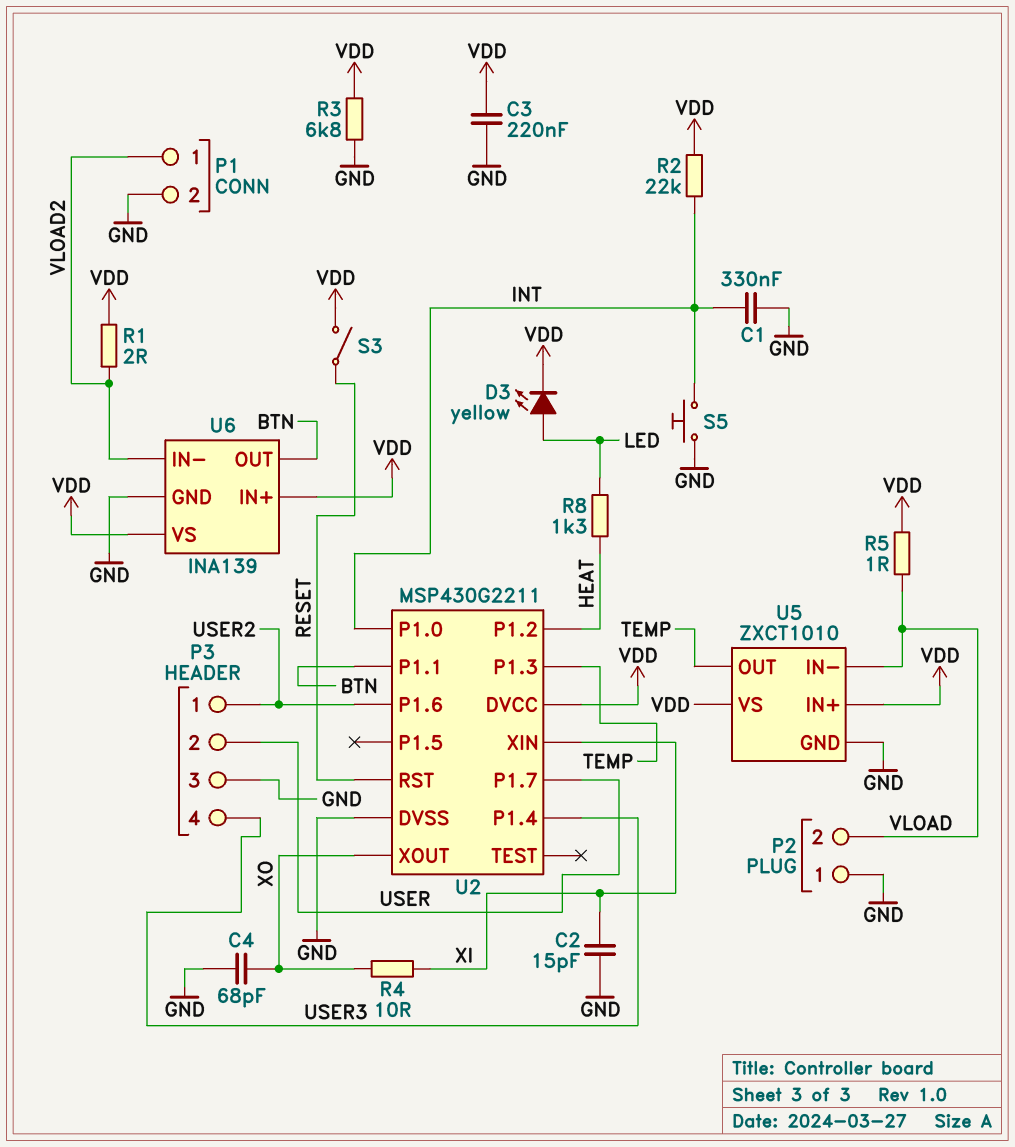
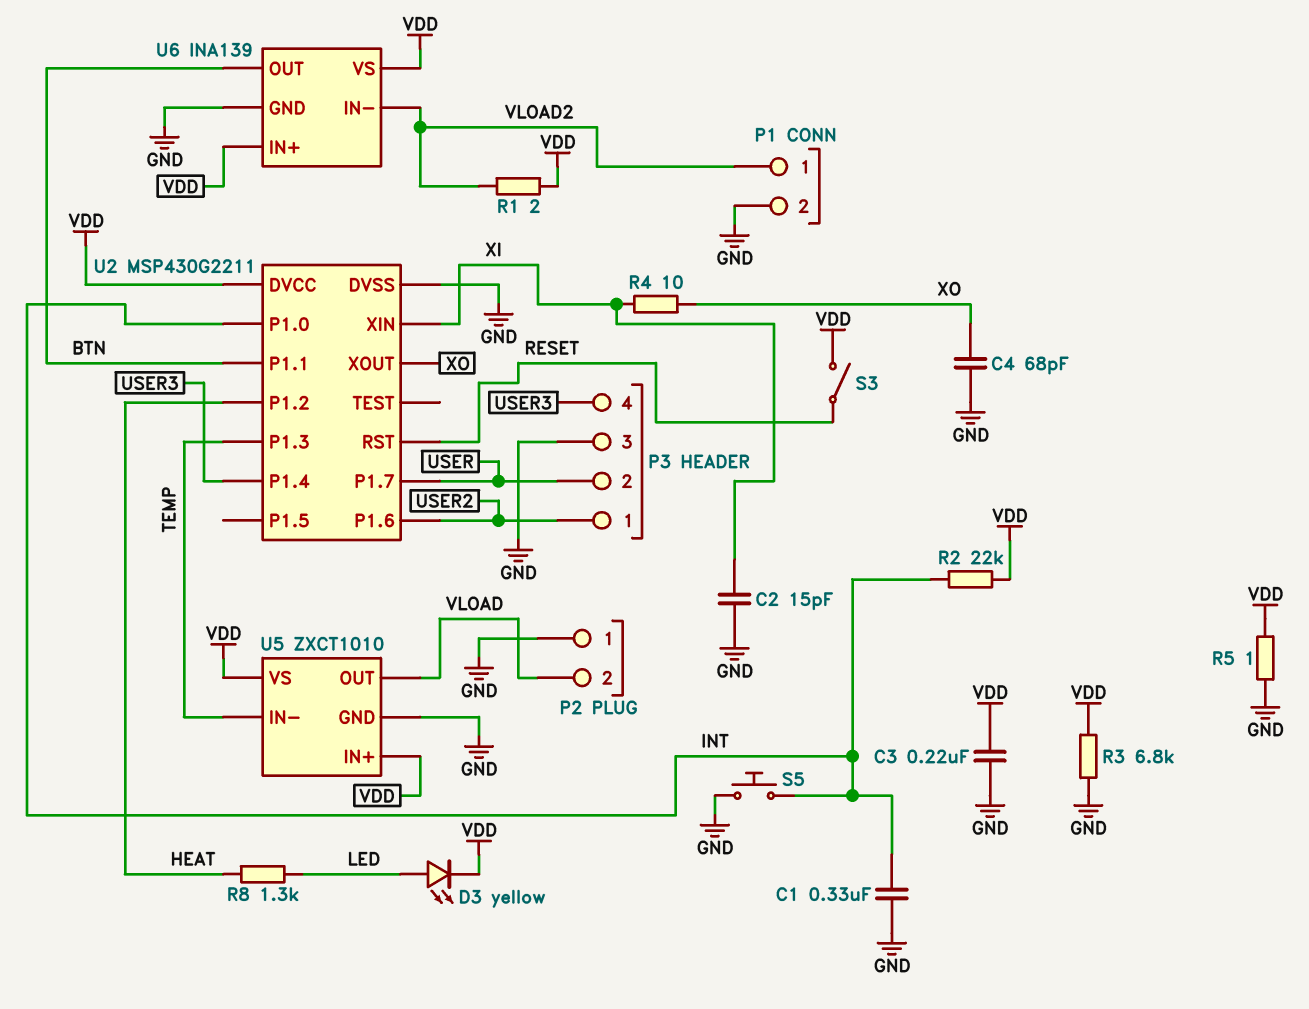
R5: 1 (VDD, VLOAD) -> 1 (GND, VDD)
U5 pin IN-: VLOAD -> TEMP
U5 pin OUT: TEMP -> VLOAD

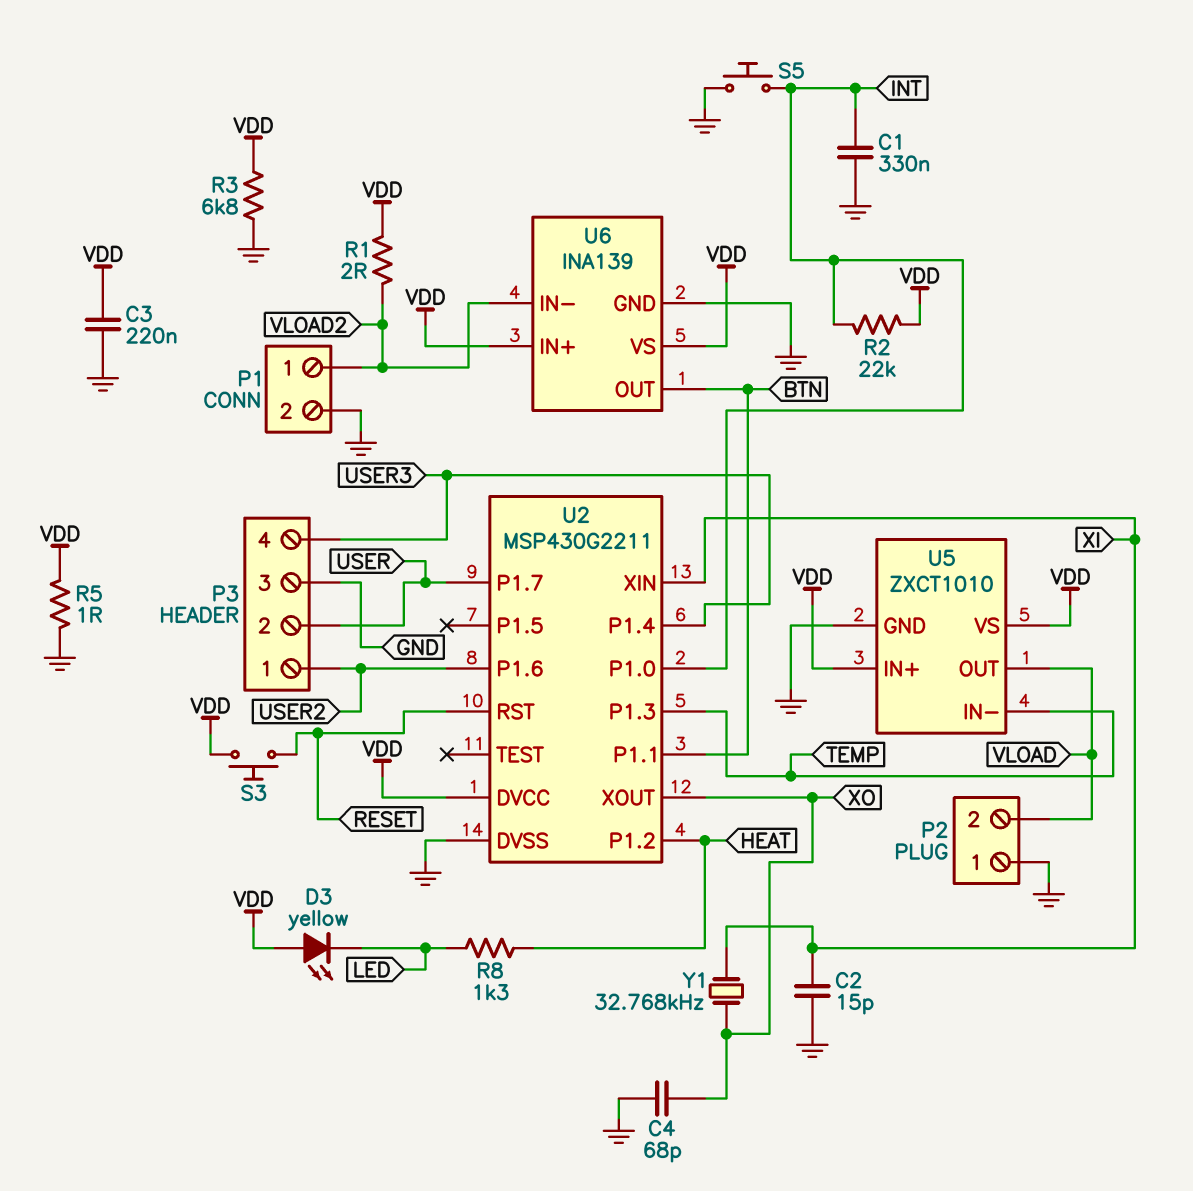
D3: LED yellow (A LED, K VDD) -> LED yellow (A VDD, K LED)
R4: 10 (XI, XO) -> none
S3: switch (RESET, VDD) -> button (RESET, VDD)
Y1: none -> 32.768kHz (XI, XO)

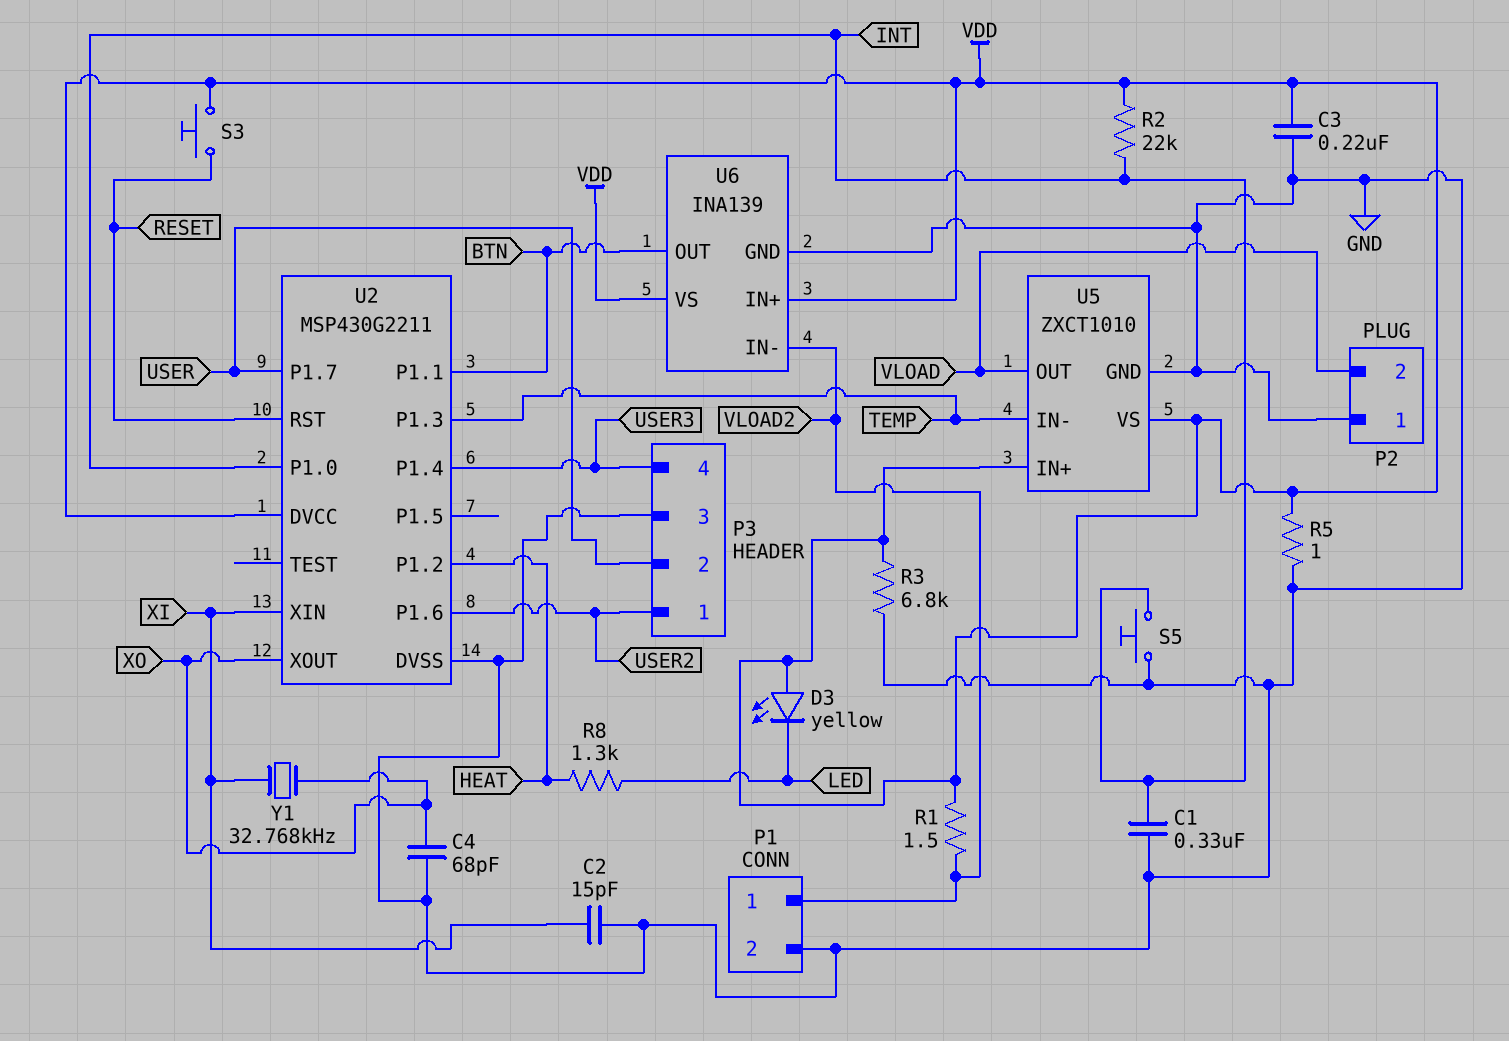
R1: 2 (VDD, VLOAD2) -> 1.5 (VDD, VLOAD2)

